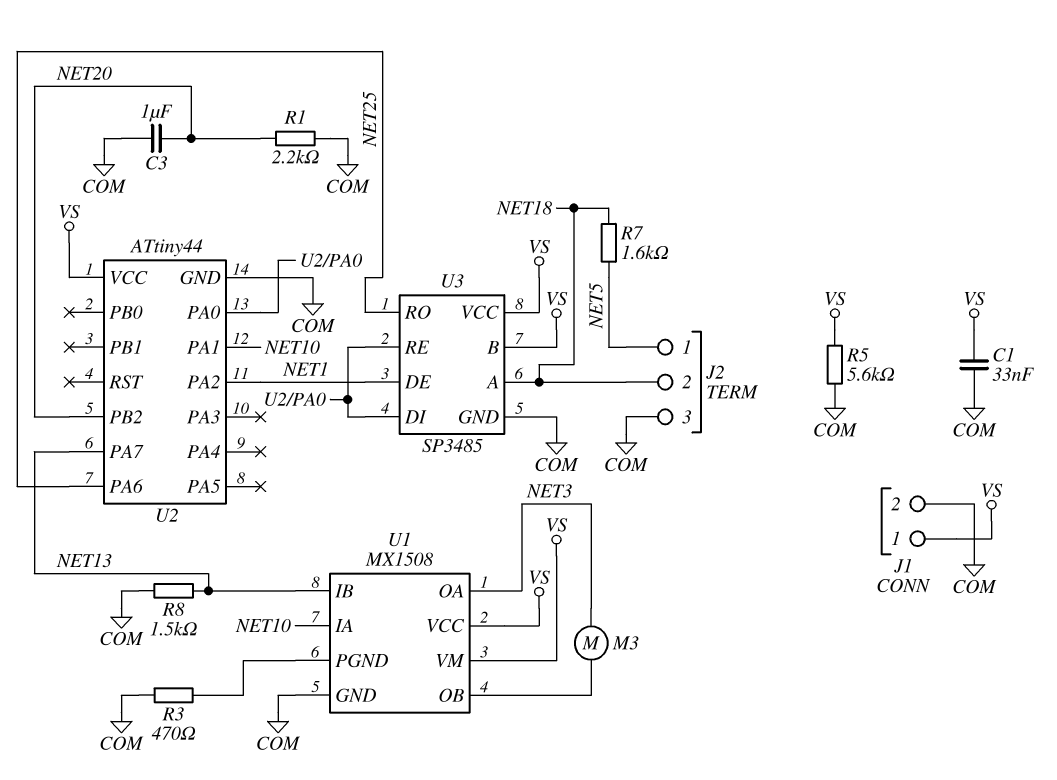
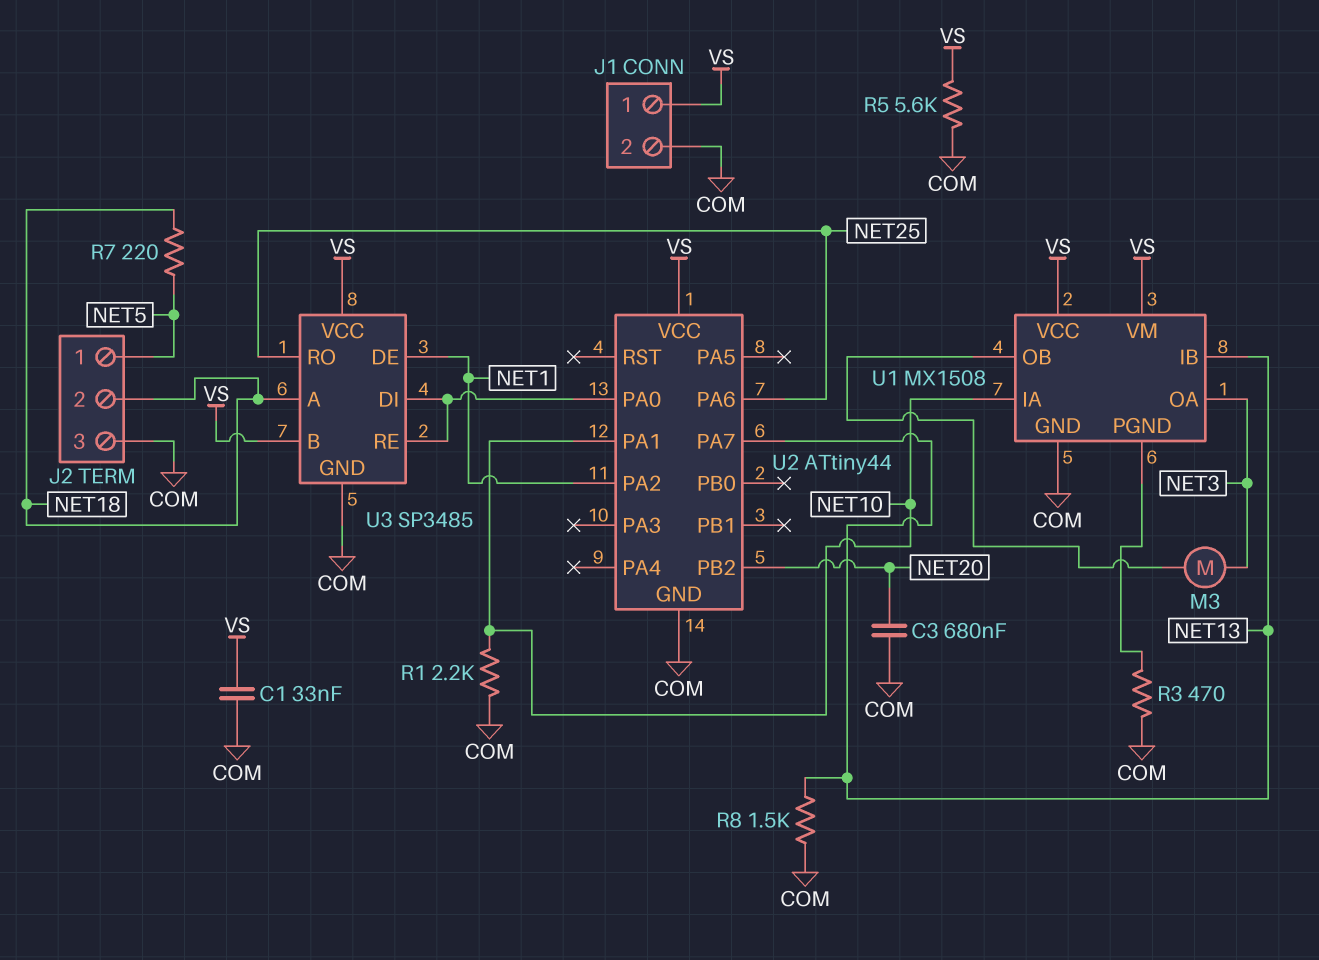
C3: 1uF (COM, NET20) -> 680nF (COM, NET20)
R1: 2.2k (COM, NET20) -> 2.2k (COM, NET10)
R7: 1.6k (NET5, NET18) -> 220 (NET5, NET18)

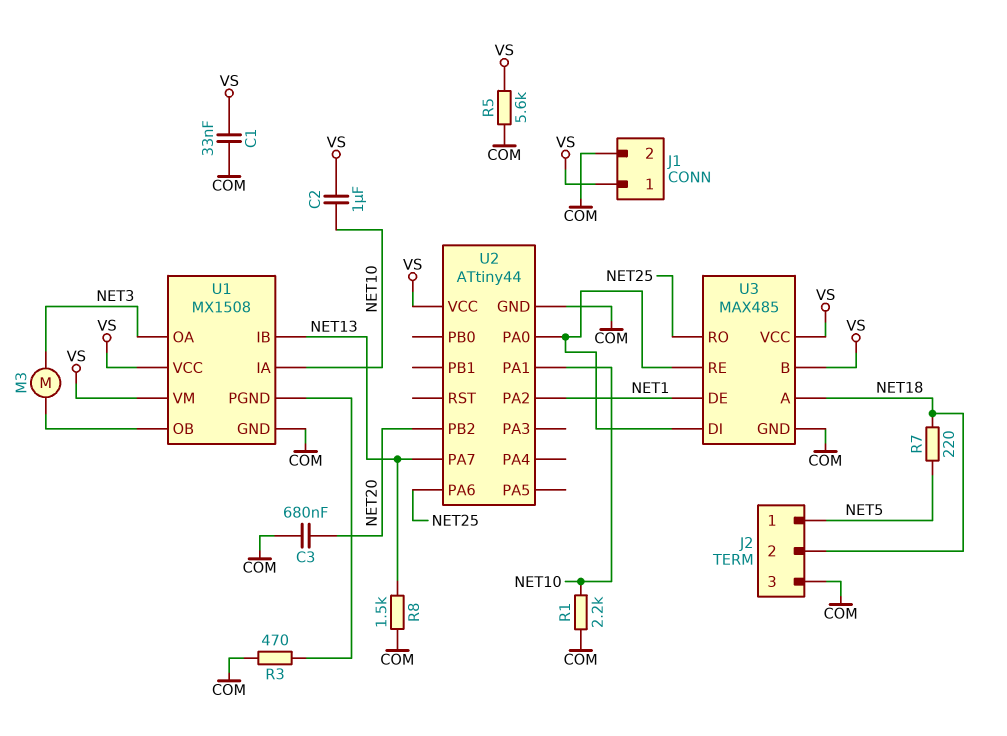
C2: none -> 1uF (NET10, VS)
U3: SP3485 -> MAX485

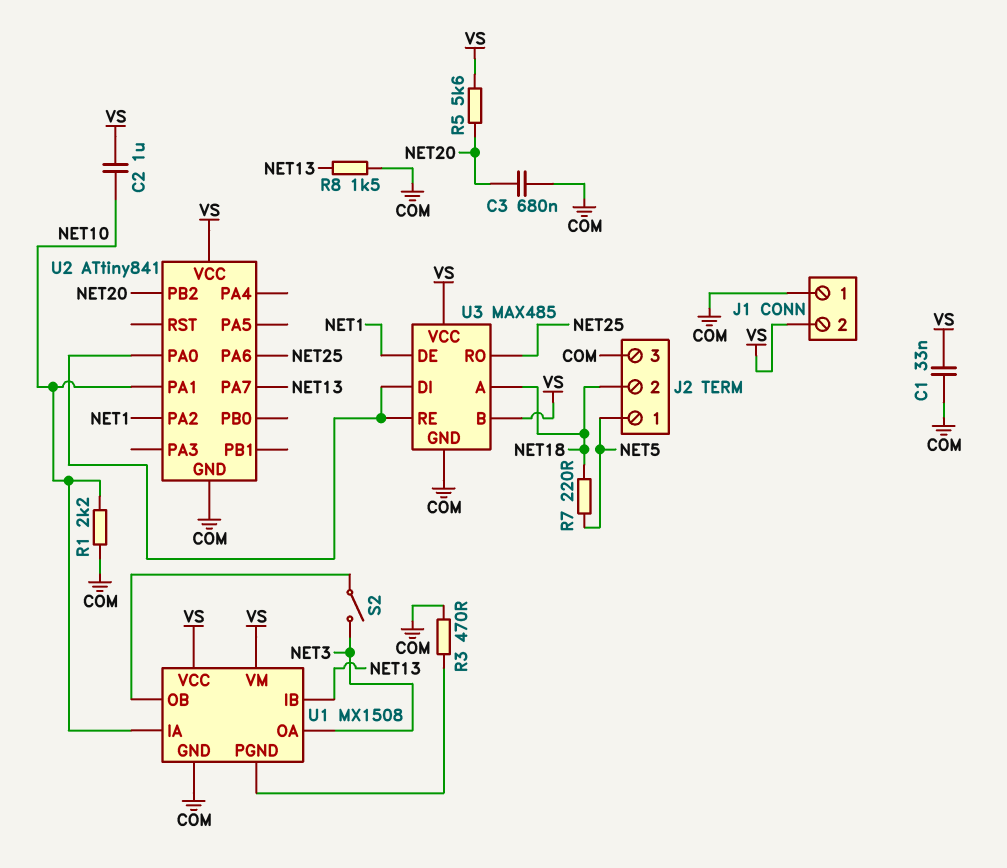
J1 pin 1: VS -> COM
J1 pin 2: COM -> VS
M3: motor (NET3, U1/OB) -> none
R5: 5.6k (COM, VS) -> 5.6k (NET20, VS)
S2: none -> switch (NET3, U1/OB)
U2: ATtiny44 -> ATtiny841

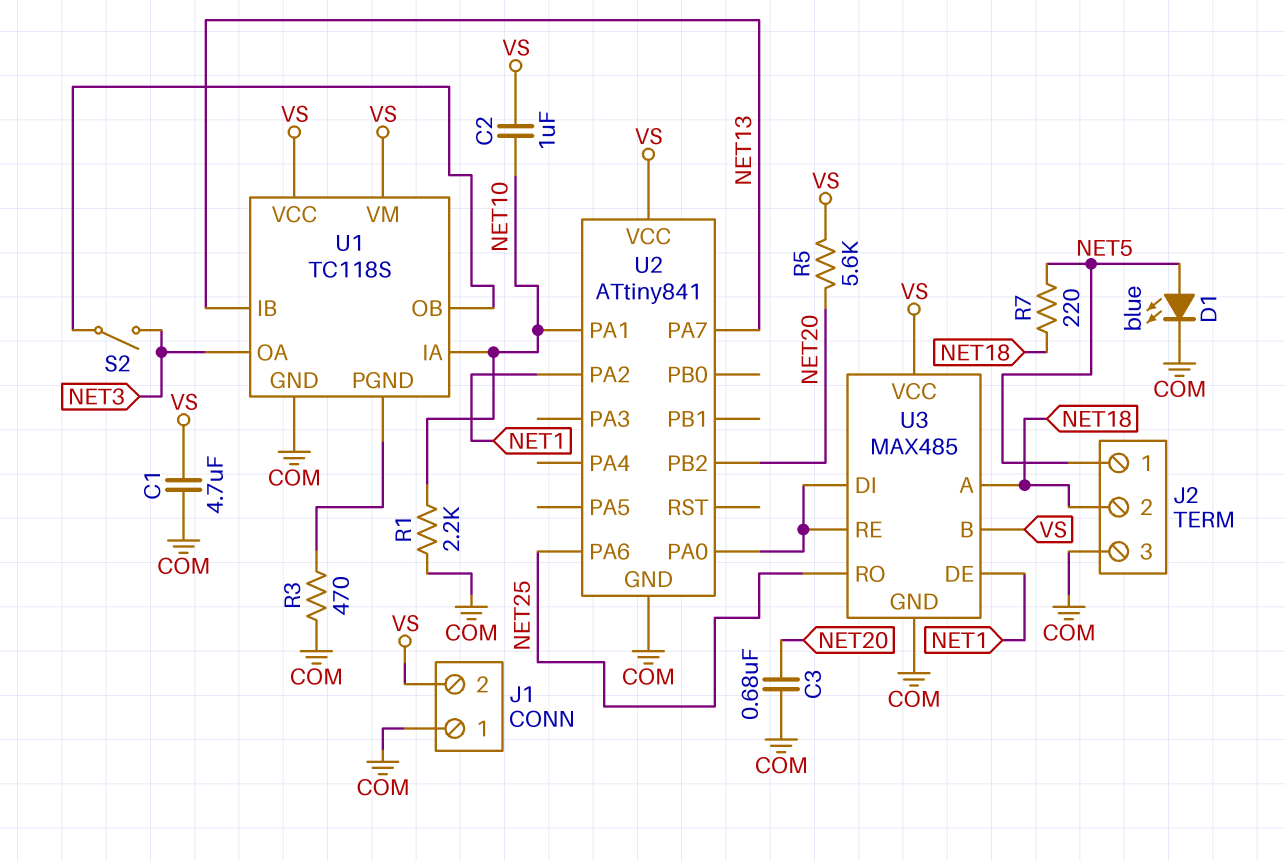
C1: 33nF (COM, VS) -> 4.7uF (COM, VS)
D1: none -> LED blue (A NET5, K COM)
R8: 1.5k (COM, NET13) -> none
U1: MX1508 -> TC118S

